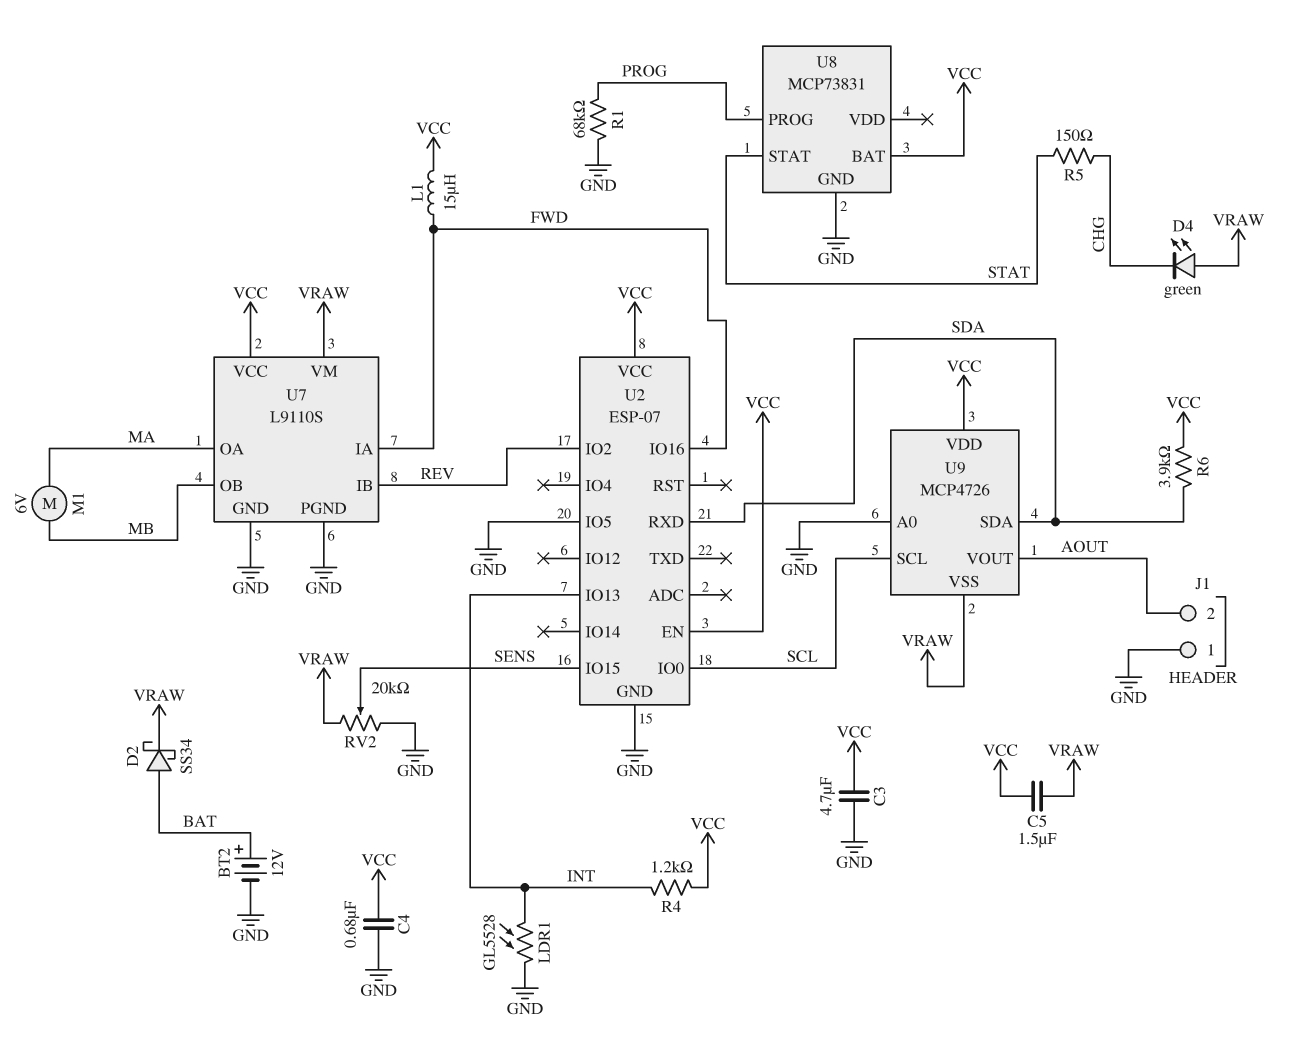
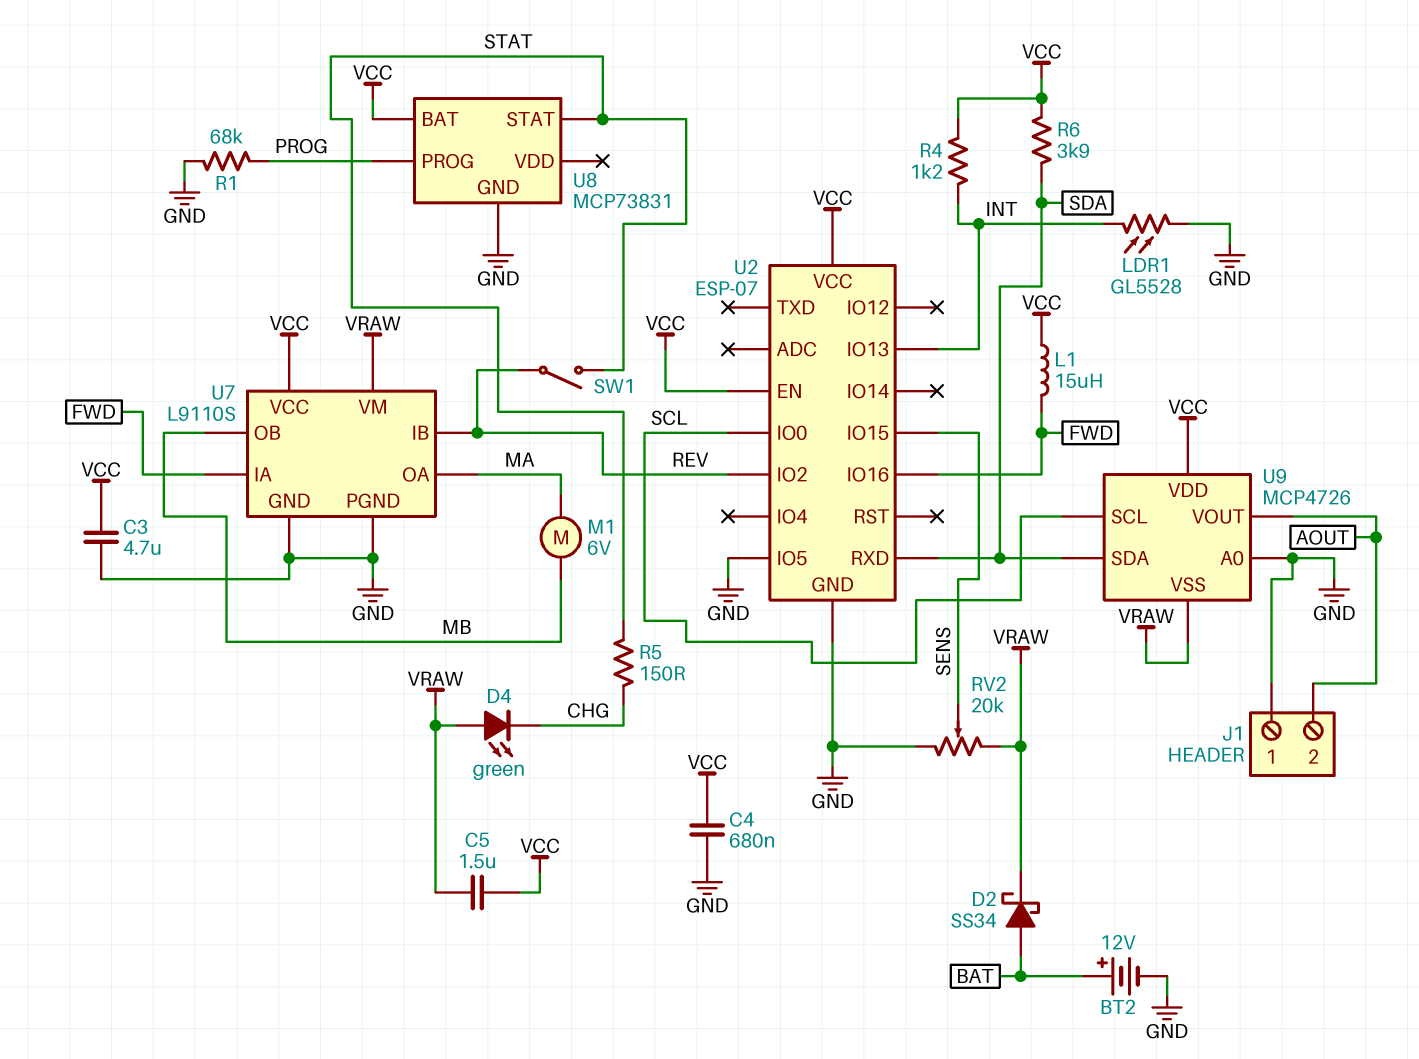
SW1: none -> switch (REV, STAT)

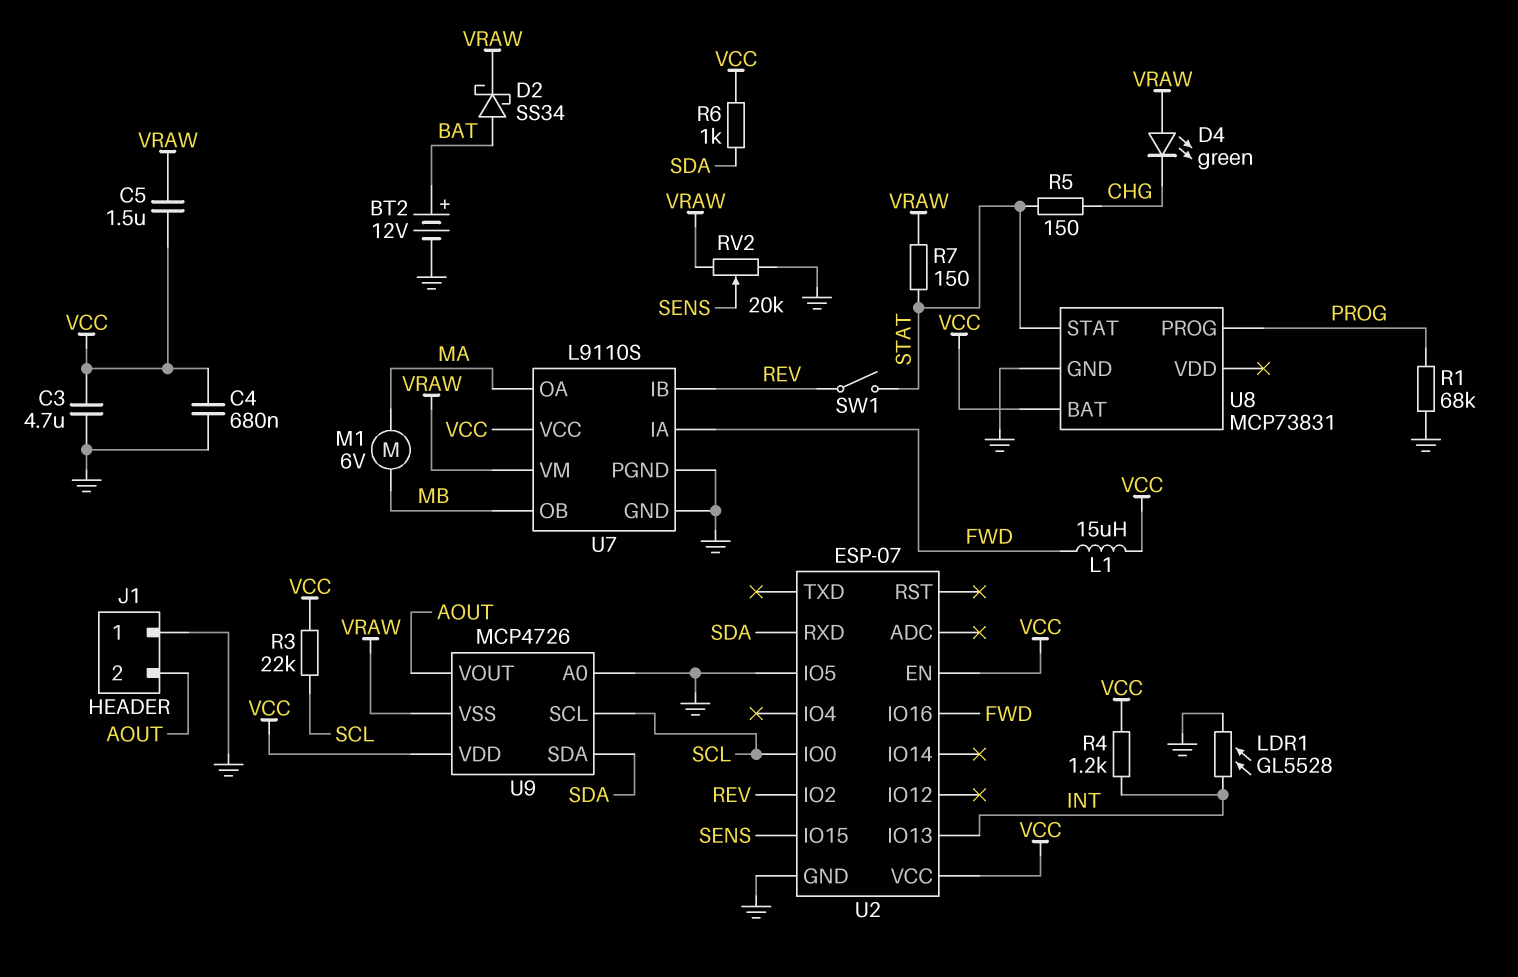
R3: none -> 22k (SCL, VCC)
R6: 3.9k (SDA, VCC) -> 1k (SDA, VCC)
R7: none -> 150 (STAT, VRAW)

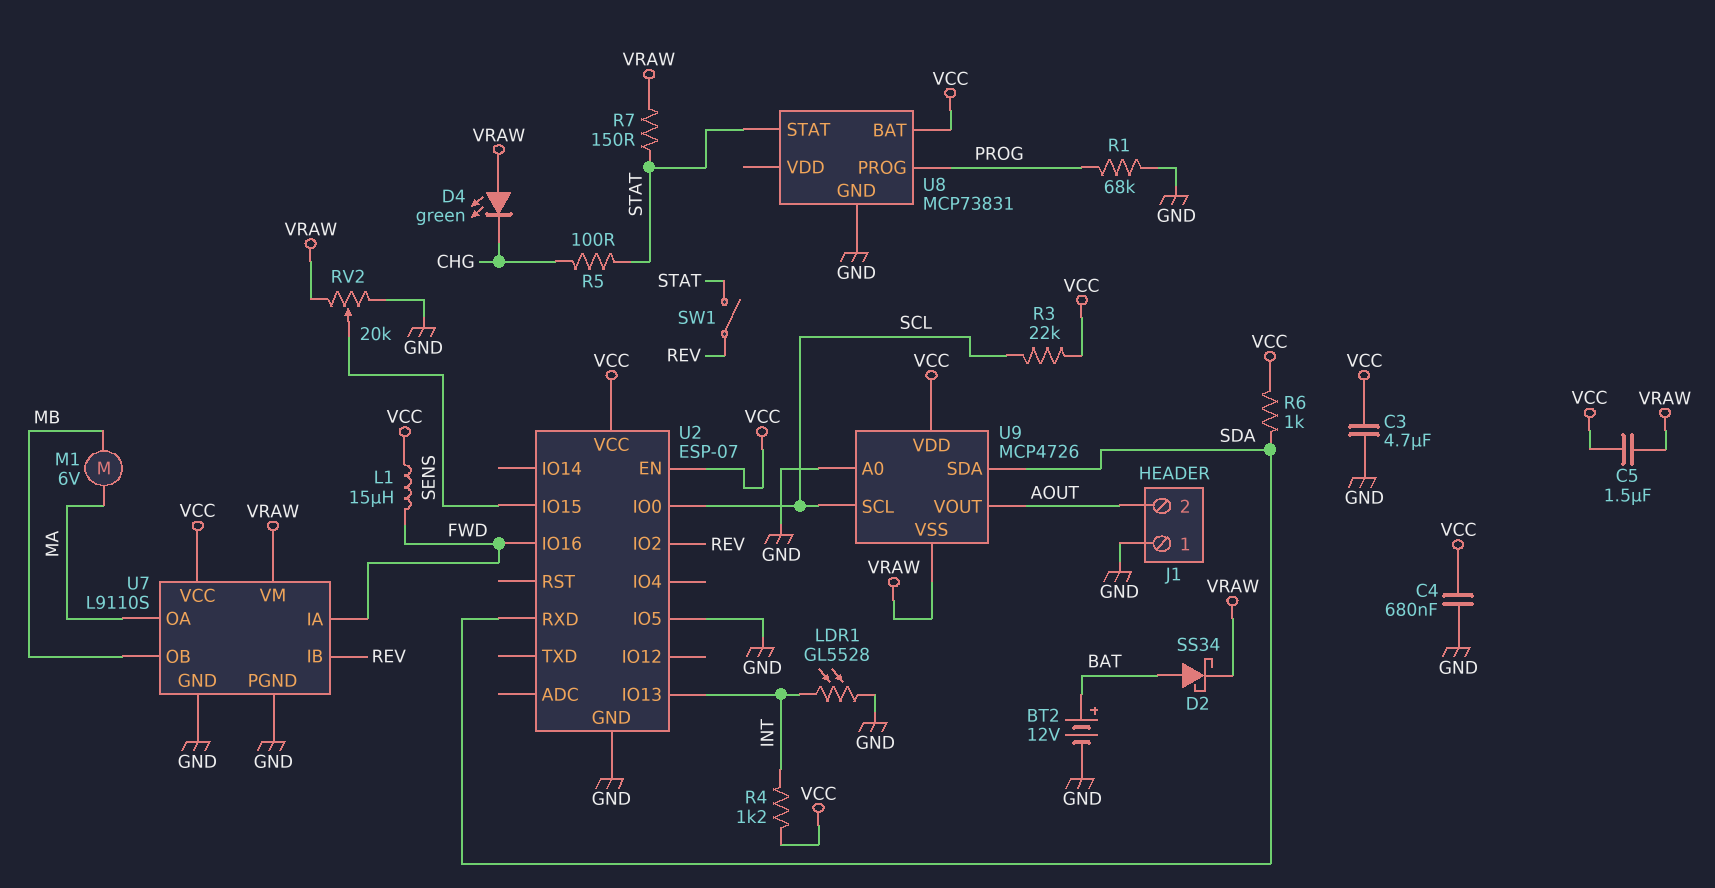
R5: 150 (CHG, STAT) -> 100 (CHG, STAT)

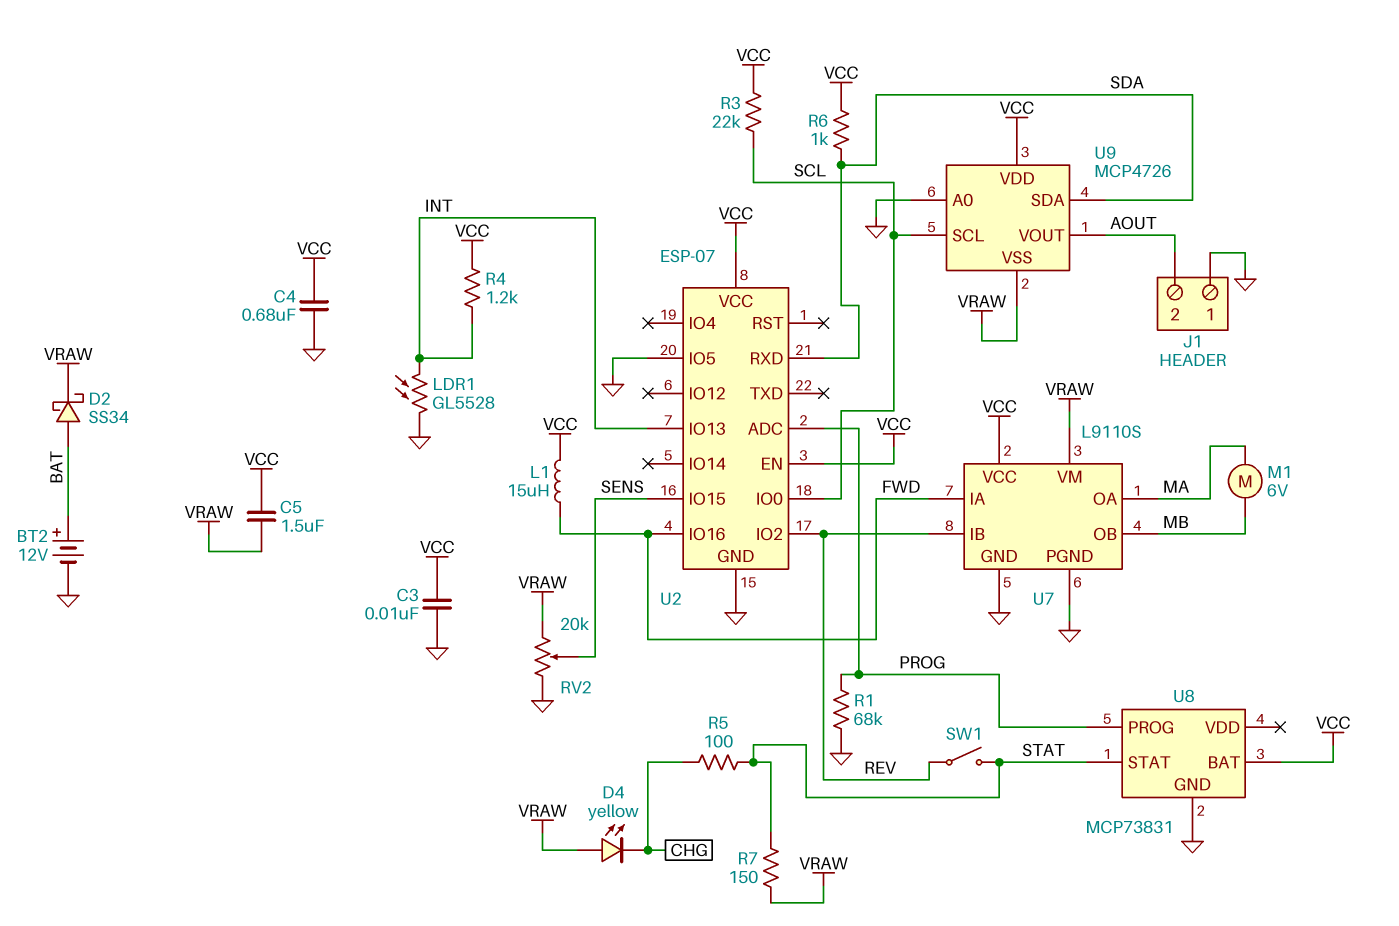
C3: 4.7uF (GND, VCC) -> 10nF (GND, VCC)
D4: LED green (A VRAW, K CHG) -> LED yellow (A VRAW, K CHG)
U2 pin ADC: none -> PROG

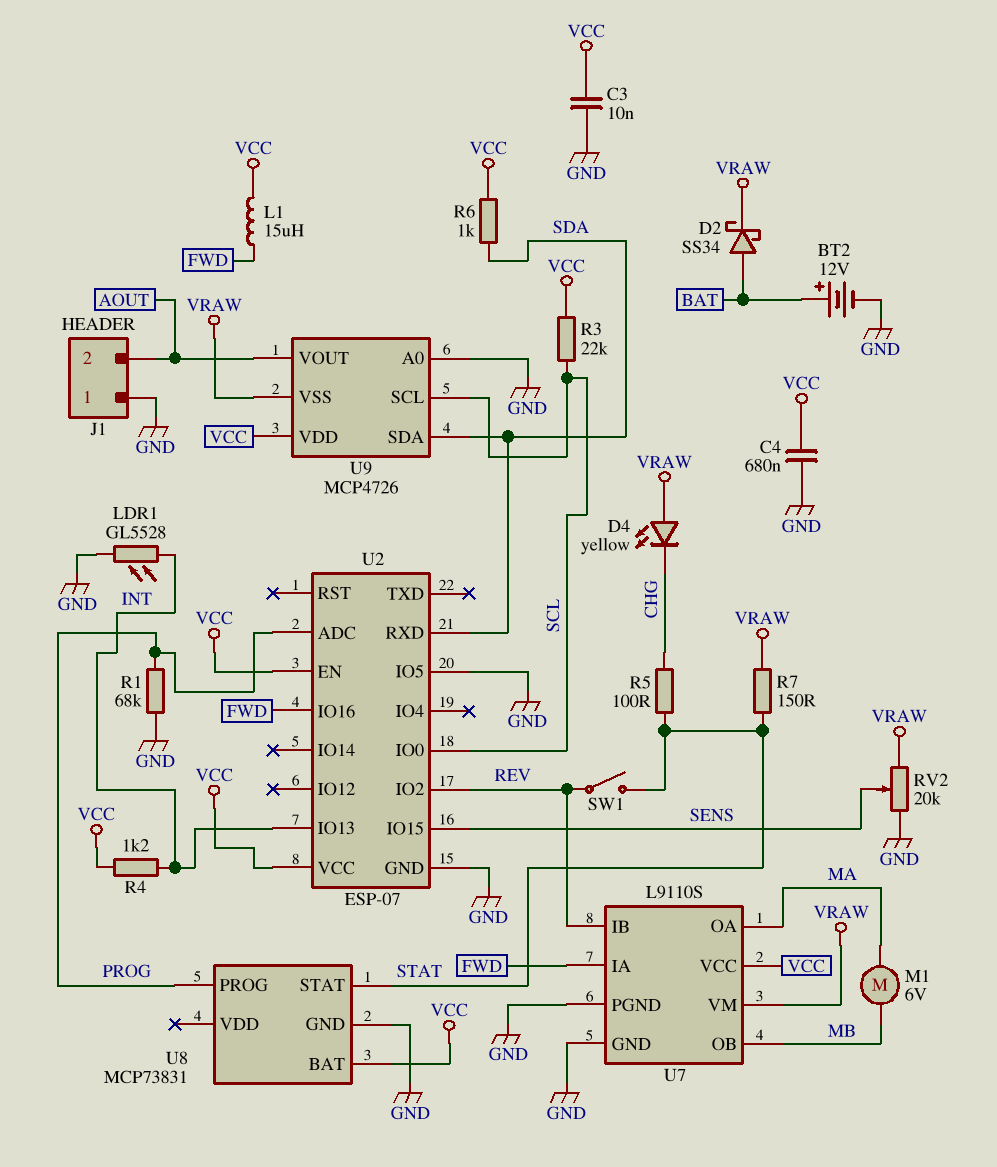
C5: 1.5uF (VCC, VRAW) -> none

